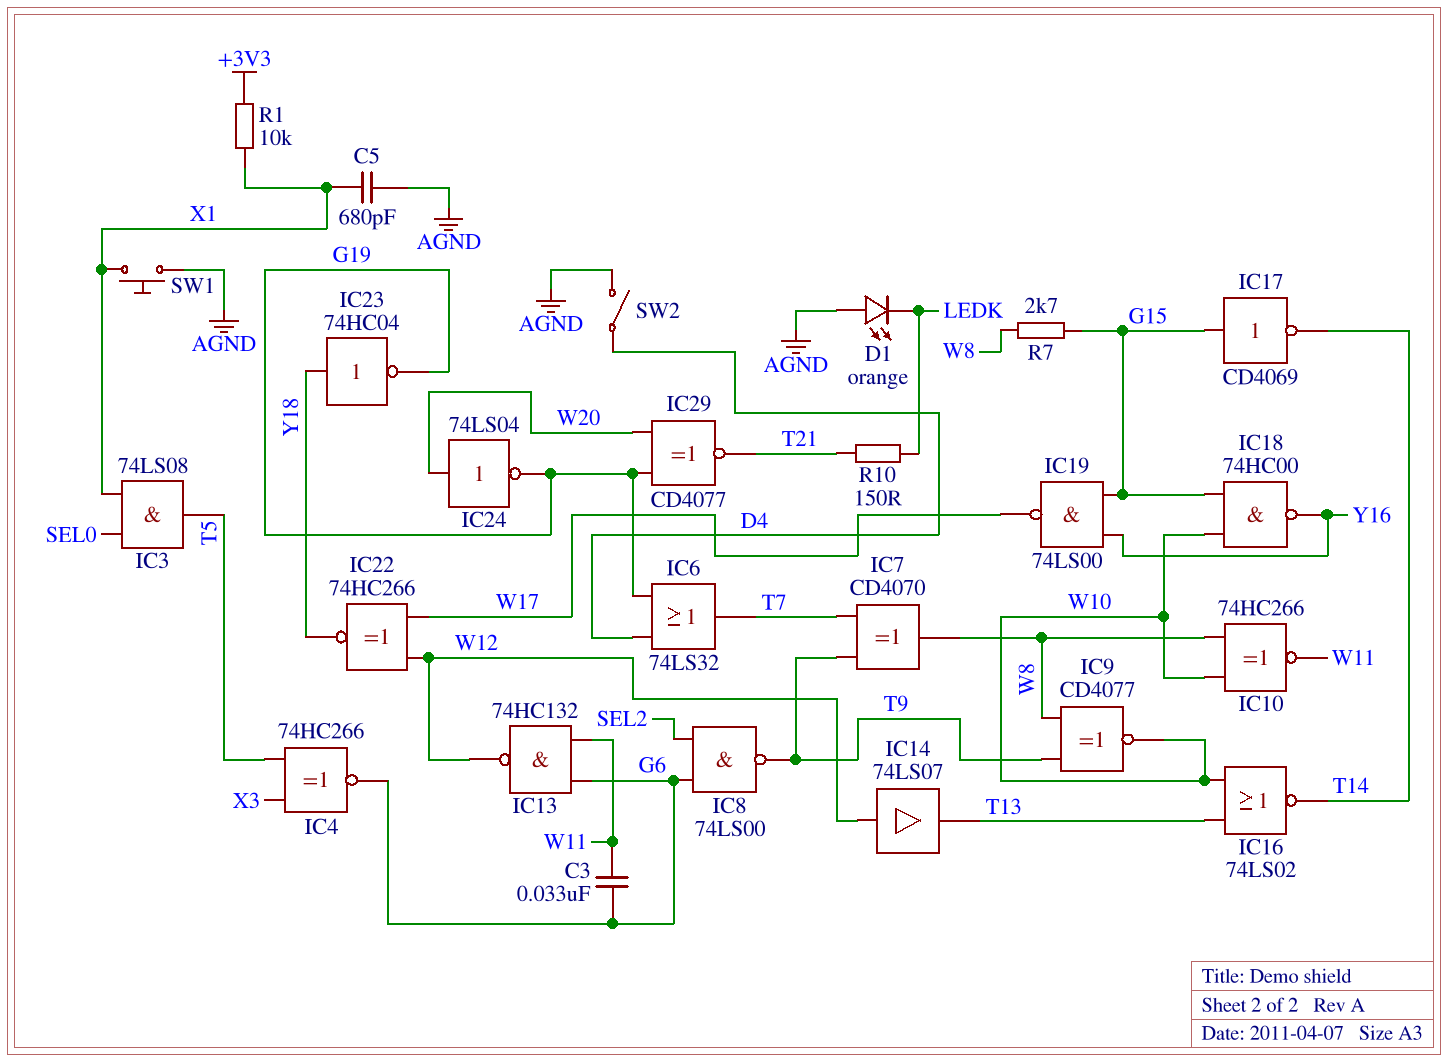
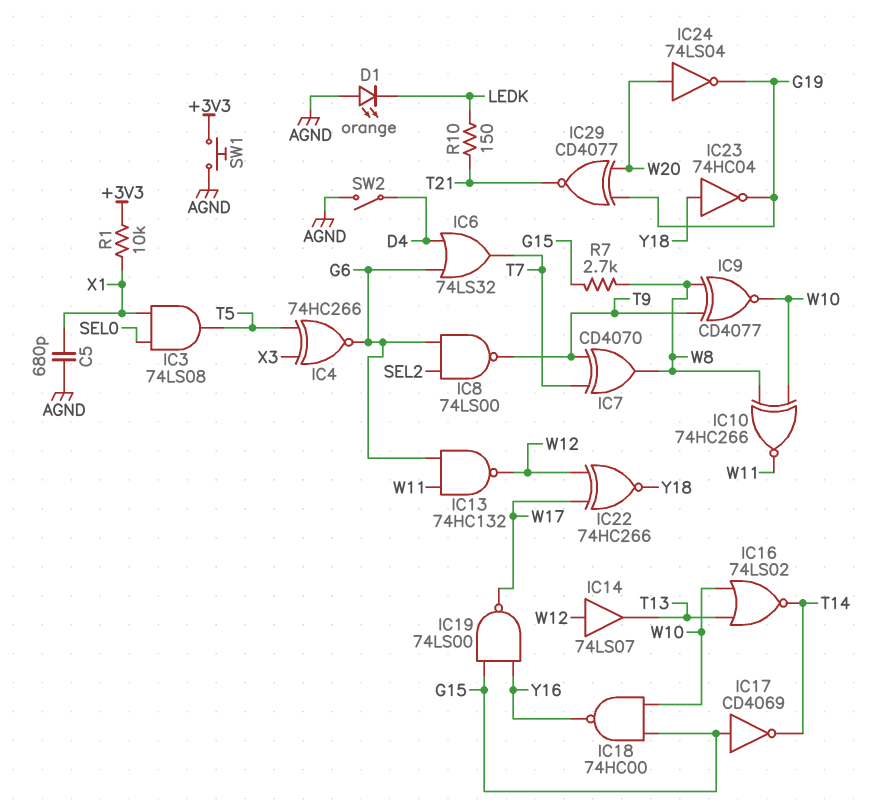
C3: 33nF (G6, W11) -> none
IC6: OR 74LS32 (in D4, in G19, out T7) -> OR 74LS32 (in D4, in G6, out T7)
SW1: button (AGND, X1) -> button (+3V3, AGND)

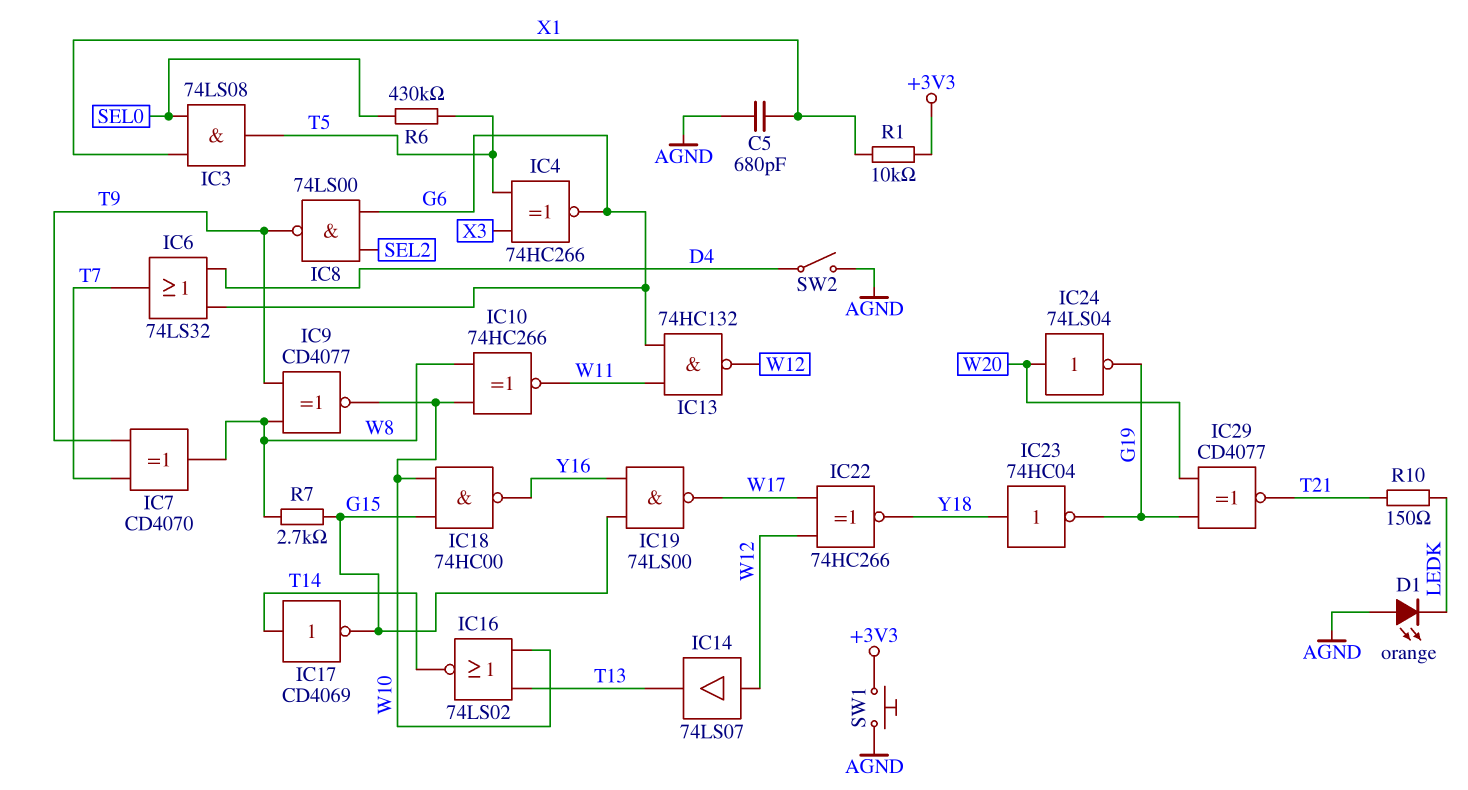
IC17: NOT CD4069 (in G15, out T14) -> NOT CD4069 (in T14, out G15)
R6: none -> 430k (SEL0, T5)

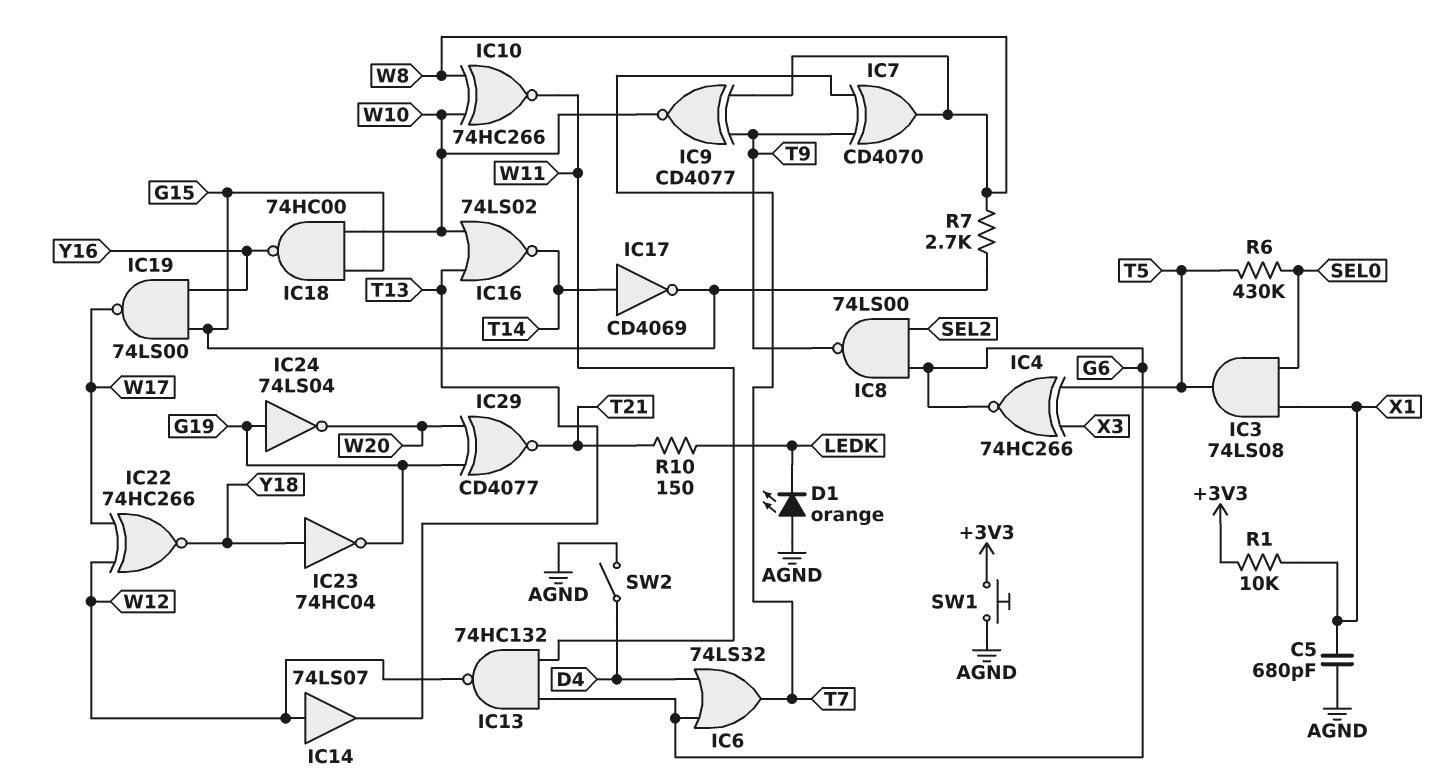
IC24: NOT 74LS04 (in W20, out G19) -> NOT 74LS04 (in G19, out W20)

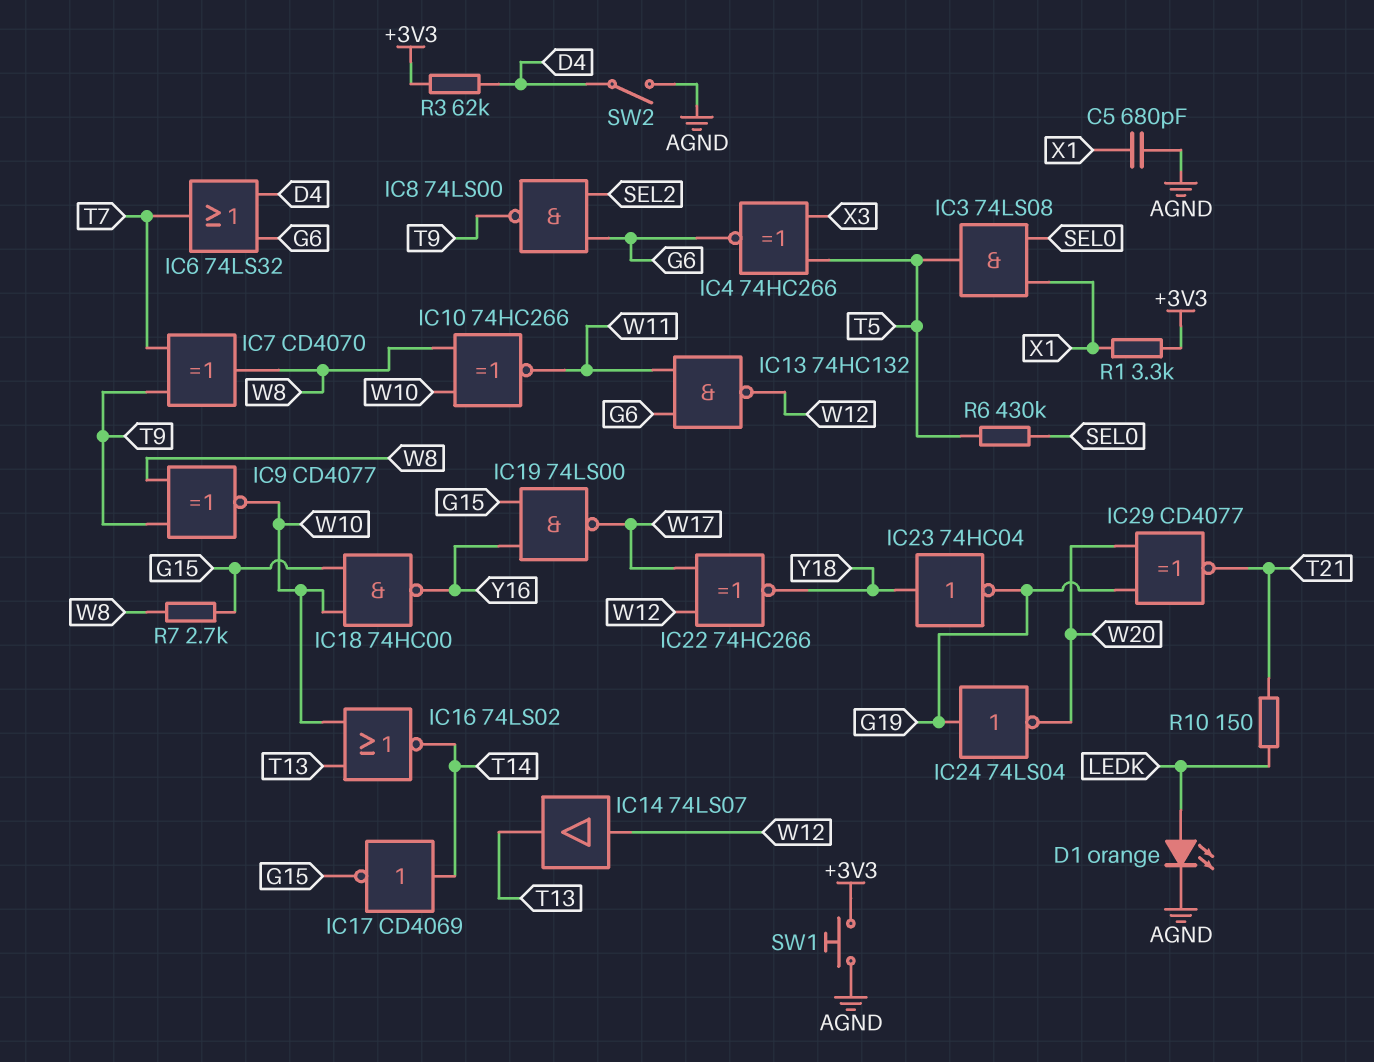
D1: LED orange (A AGND, K LEDK) -> LED orange (A LEDK, K AGND)
R1: 10k (+3V3, X1) -> 3.3k (+3V3, X1)
R3: none -> 62k (+3V3, D4)

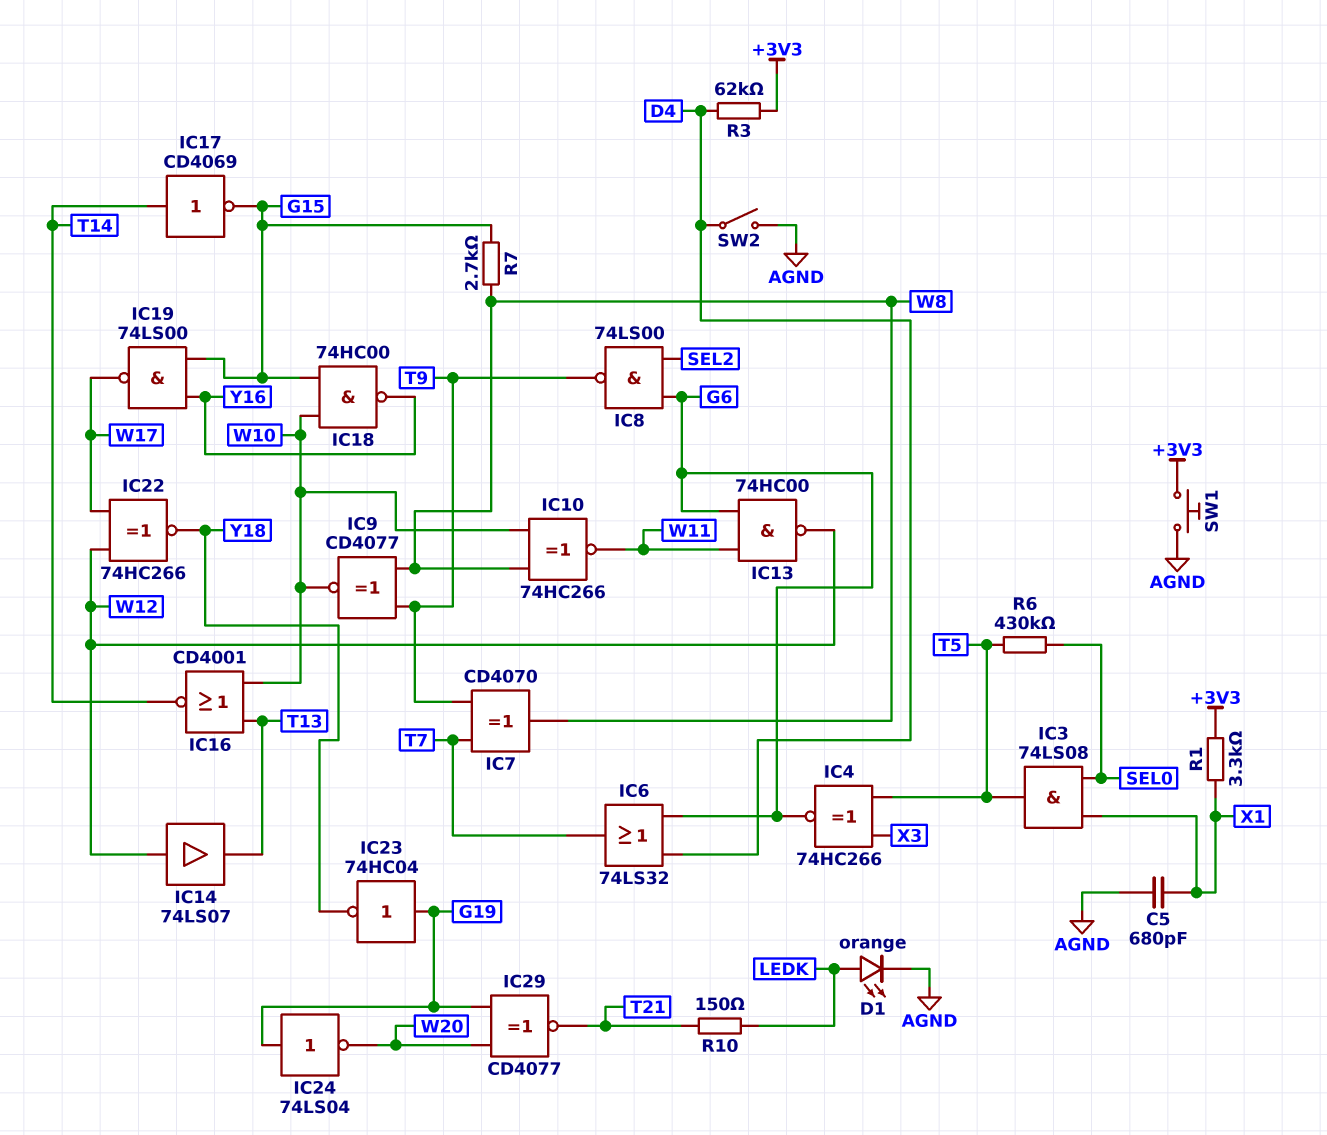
IC13: NAND 74HC132 (in G6, in W11, out W12) -> NAND 74HC00 (in G6, in W11, out W12)
IC16: NOR 74LS02 (in T13, in W10, out T14) -> NOR CD4001 (in T13, in W10, out T14)
IC23: NOT 74HC04 (in Y18, out G19) -> NOT 74HC04 (in G19, out Y18)

